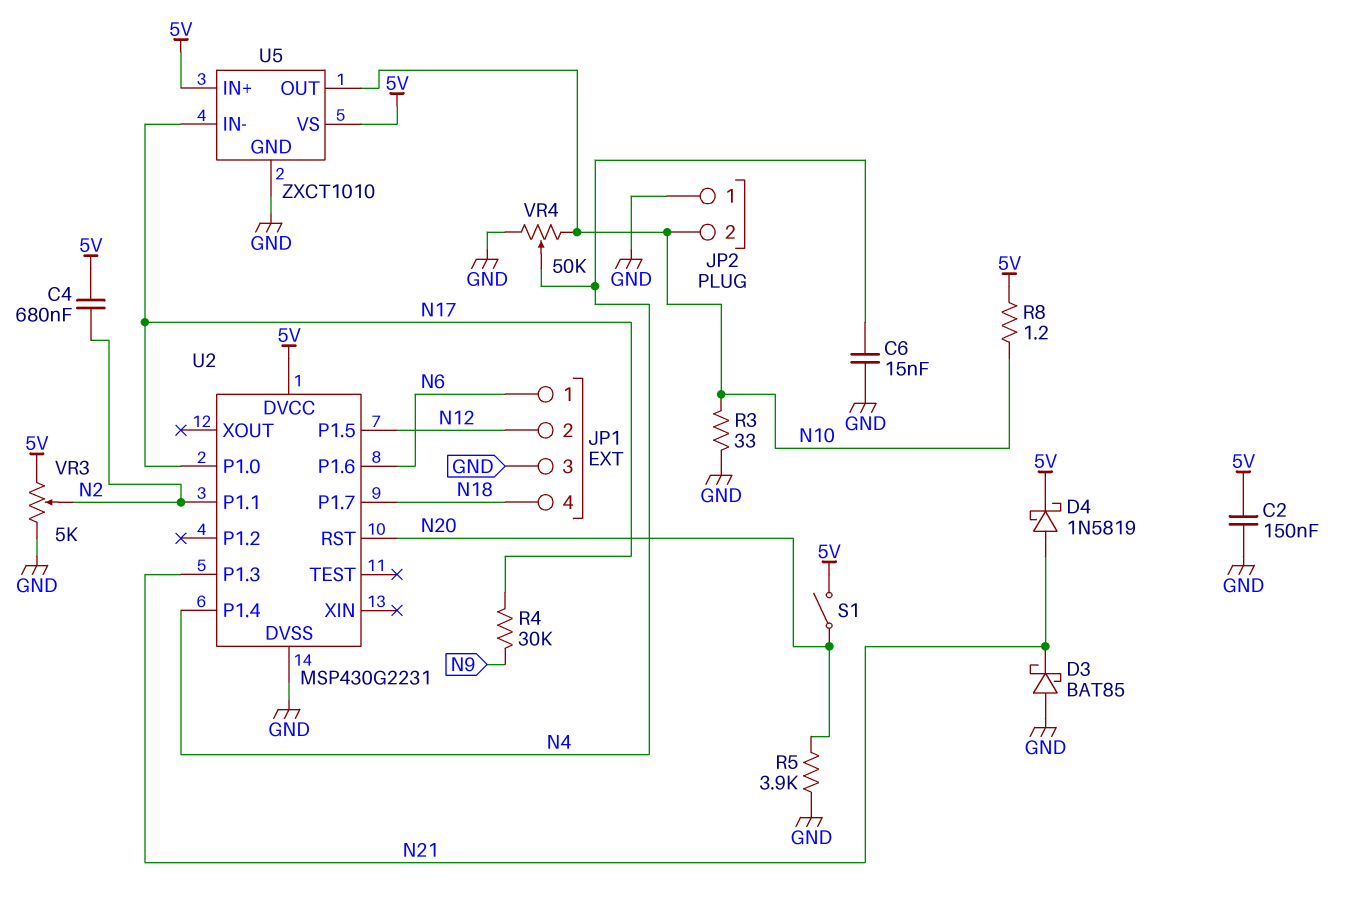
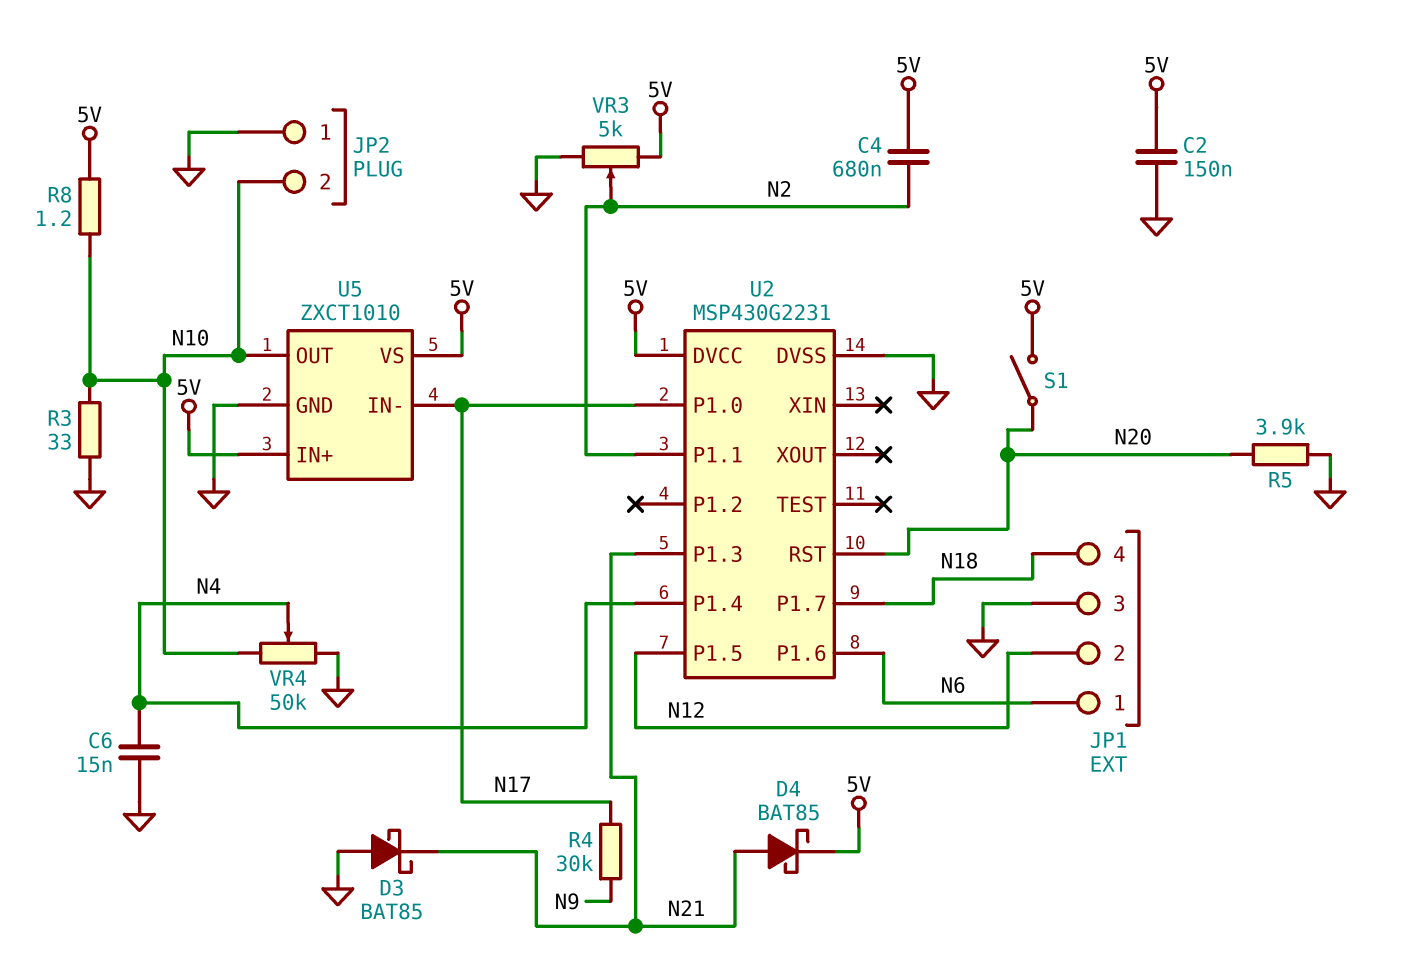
D4: schottky 1N5819 (A N21, K 5V) -> schottky BAT85 (A N21, K 5V)

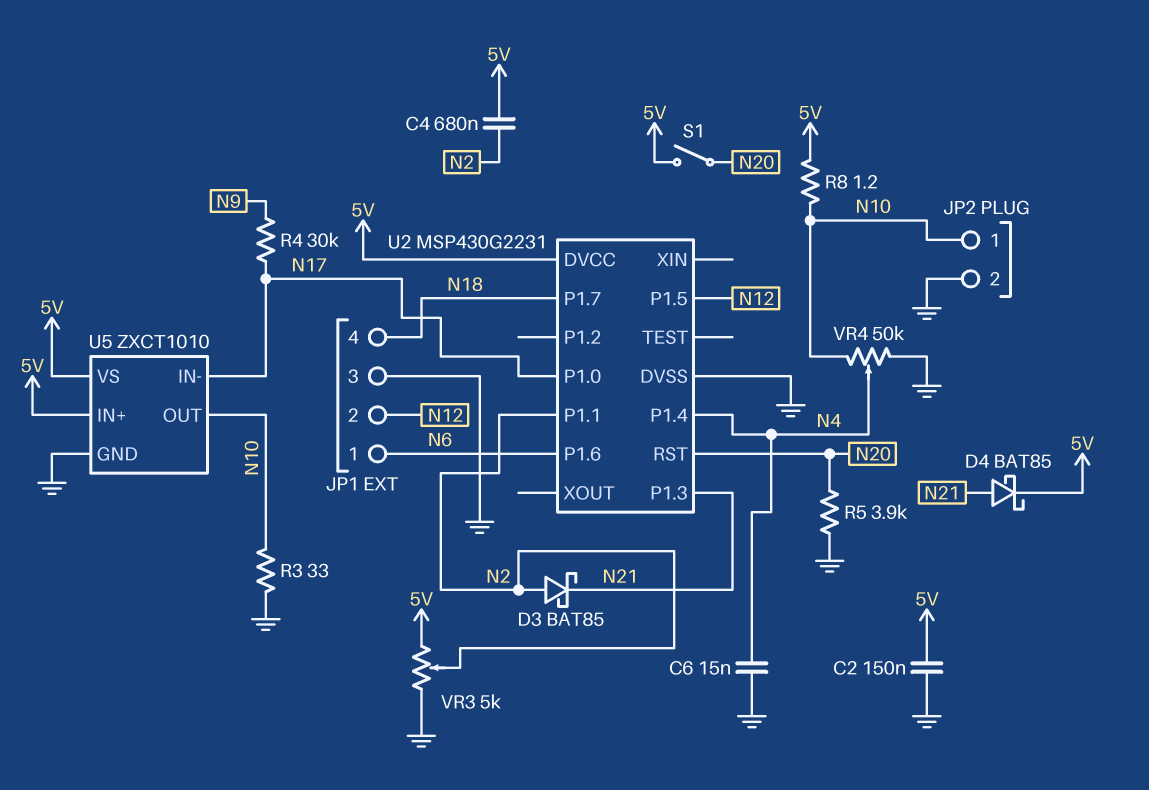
D3: schottky BAT85 (A GND, K N21) -> schottky BAT85 (A N2, K N21)
JP2 pin 1: GND -> N10
JP2 pin 2: N10 -> GND

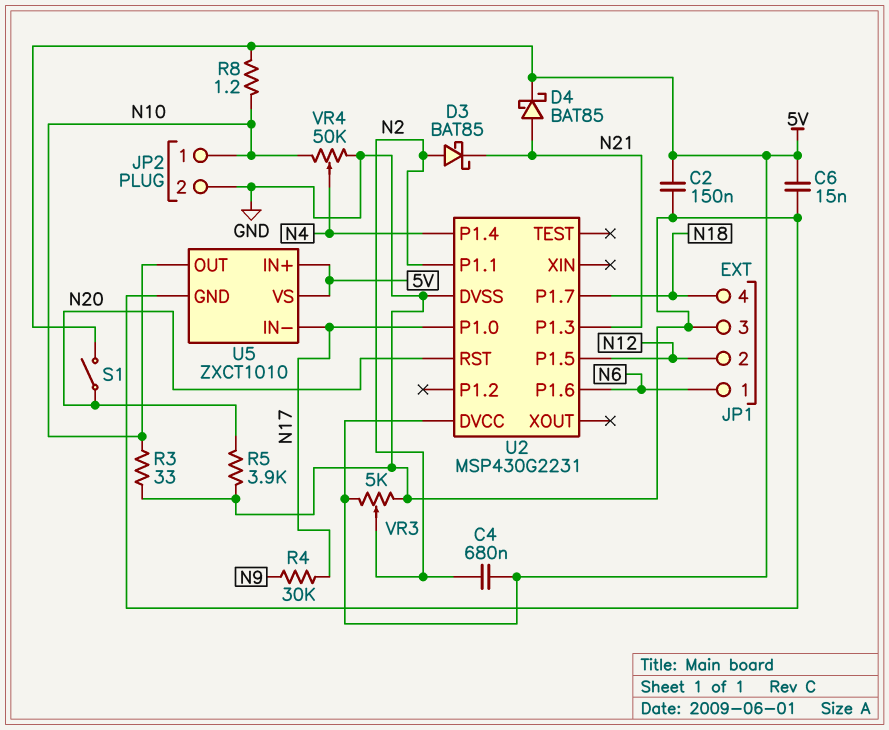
C6: 15nF (GND, N4) -> 15nF (5V, GND)

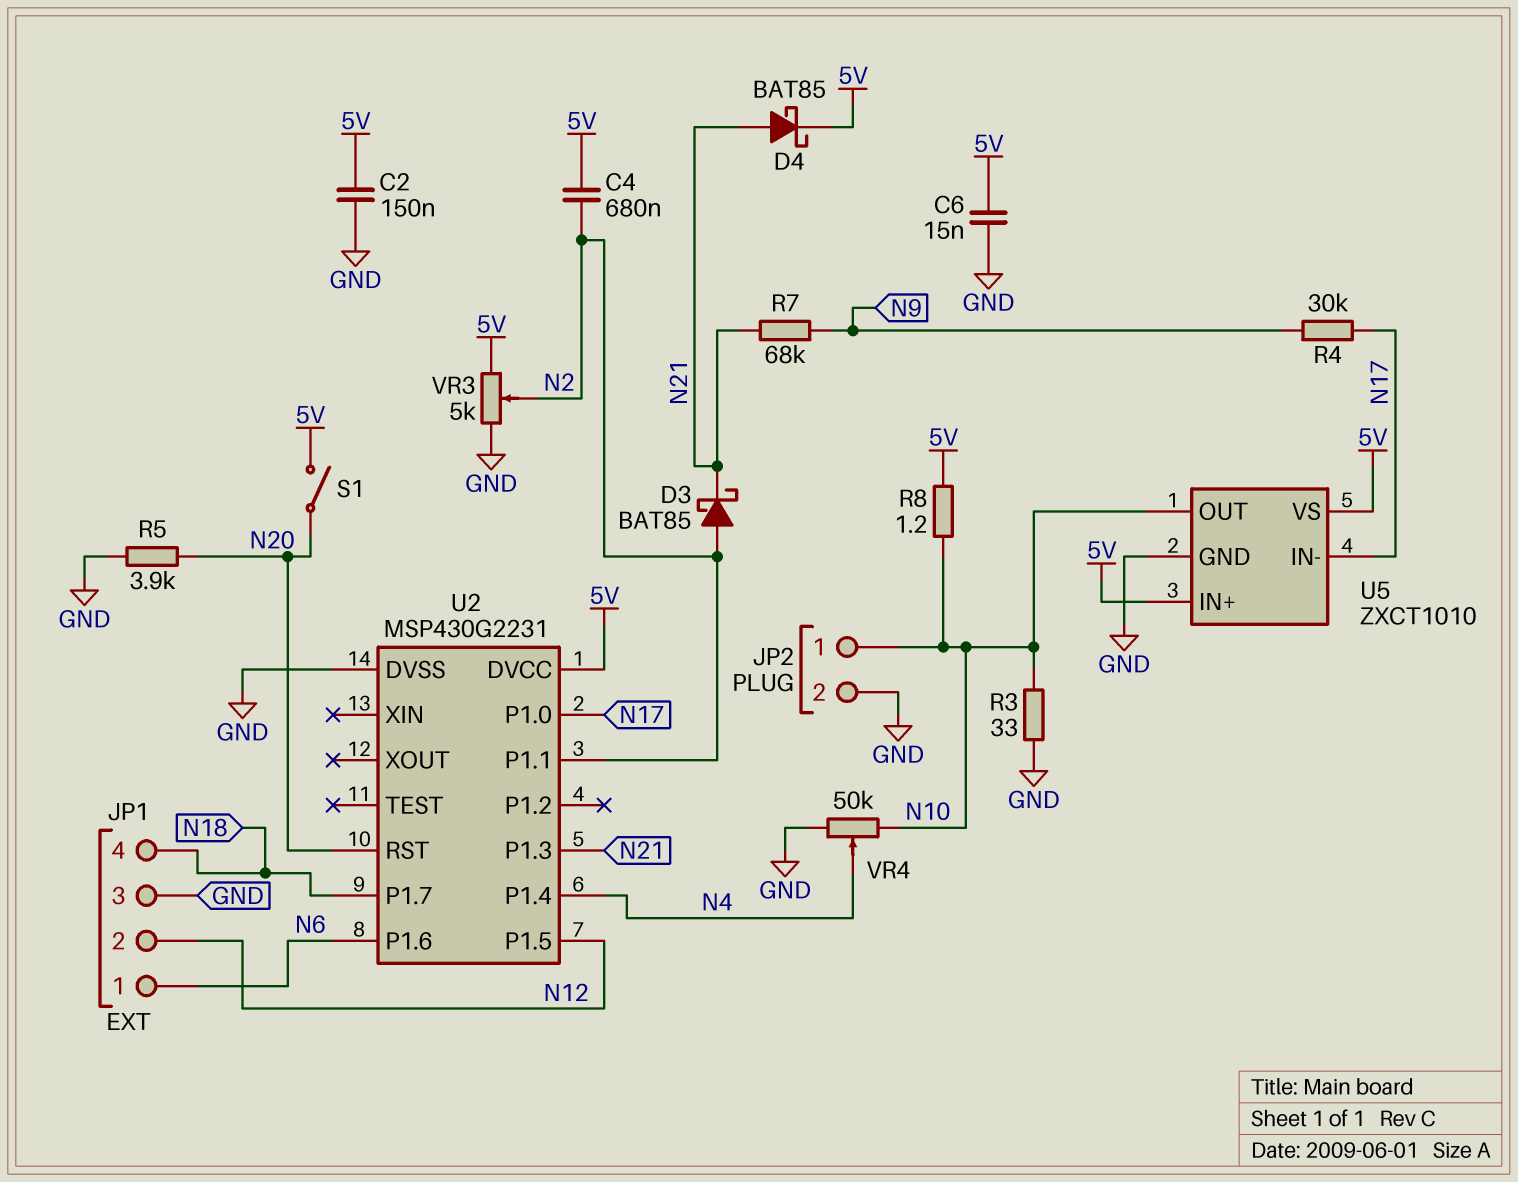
R7: none -> 68k (N9, N21)

